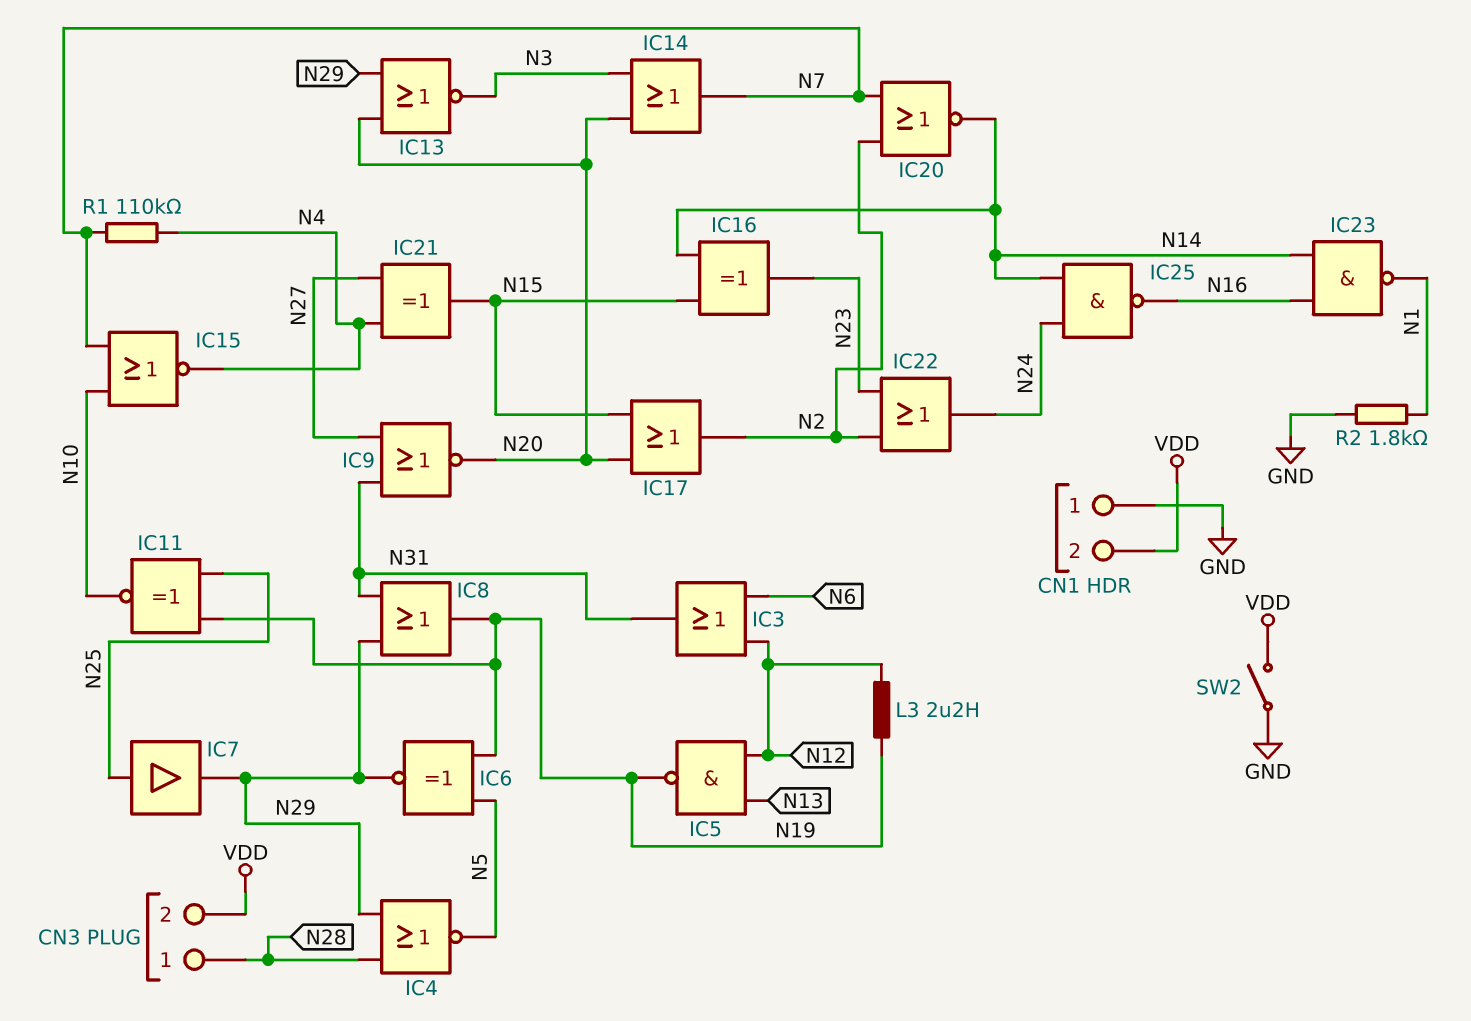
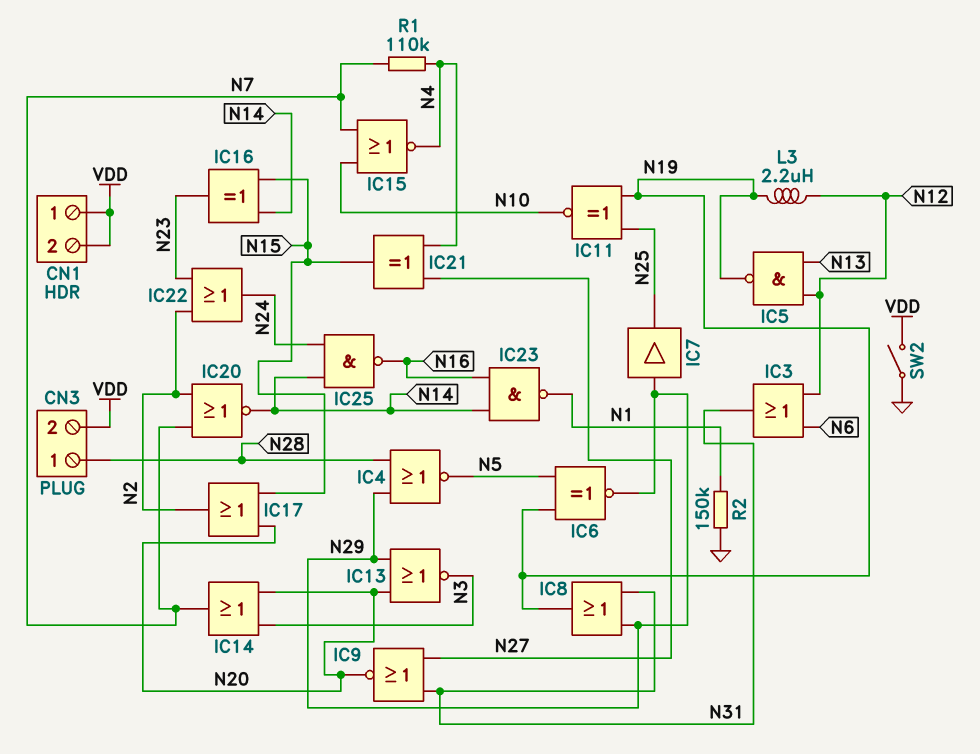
CN1 pin 1: GND -> VDD
IC7: buffer (in N25, out N29) -> buffer (in N29, out N25)
R2: 1.8k (GND, N1) -> 150k (GND, N1)

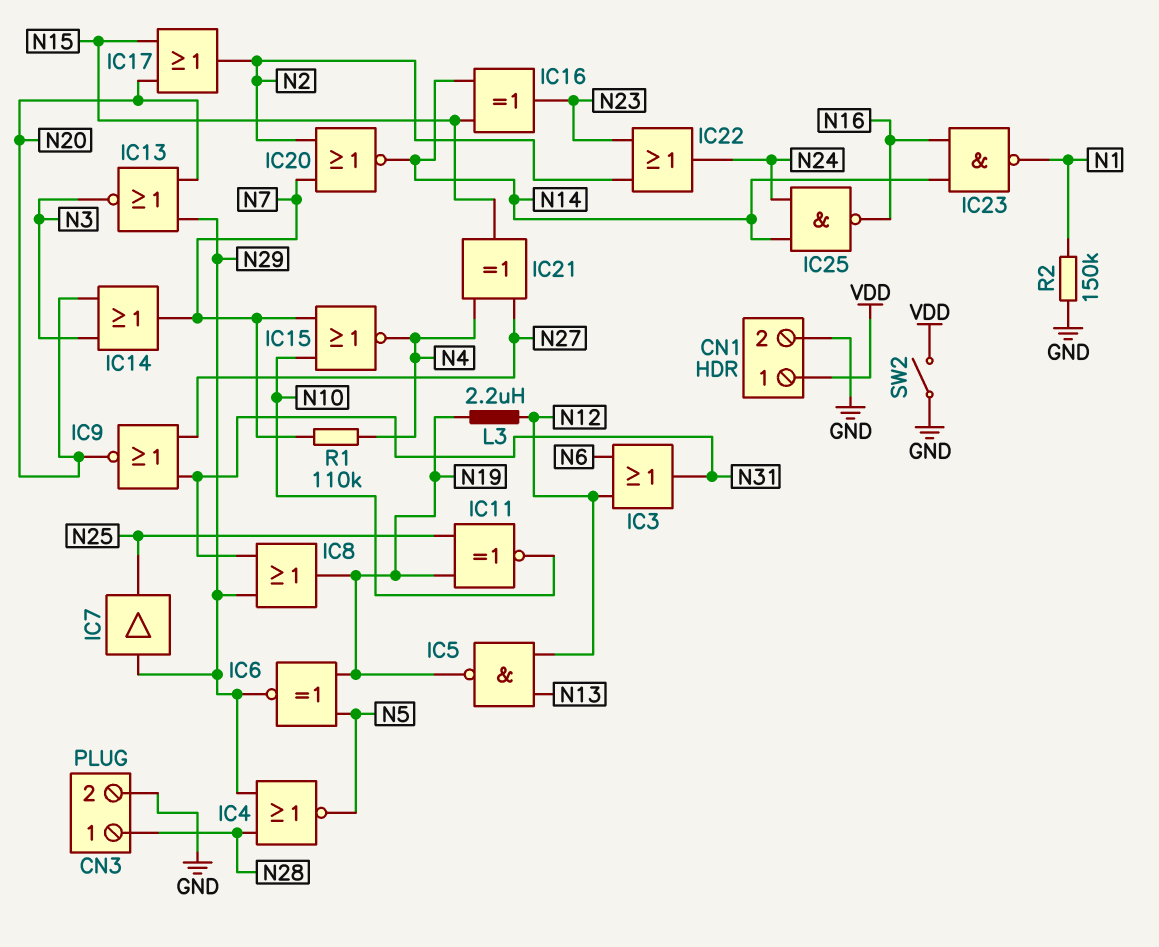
CN1 pin 2: VDD -> GND
CN3 pin 2: VDD -> GND

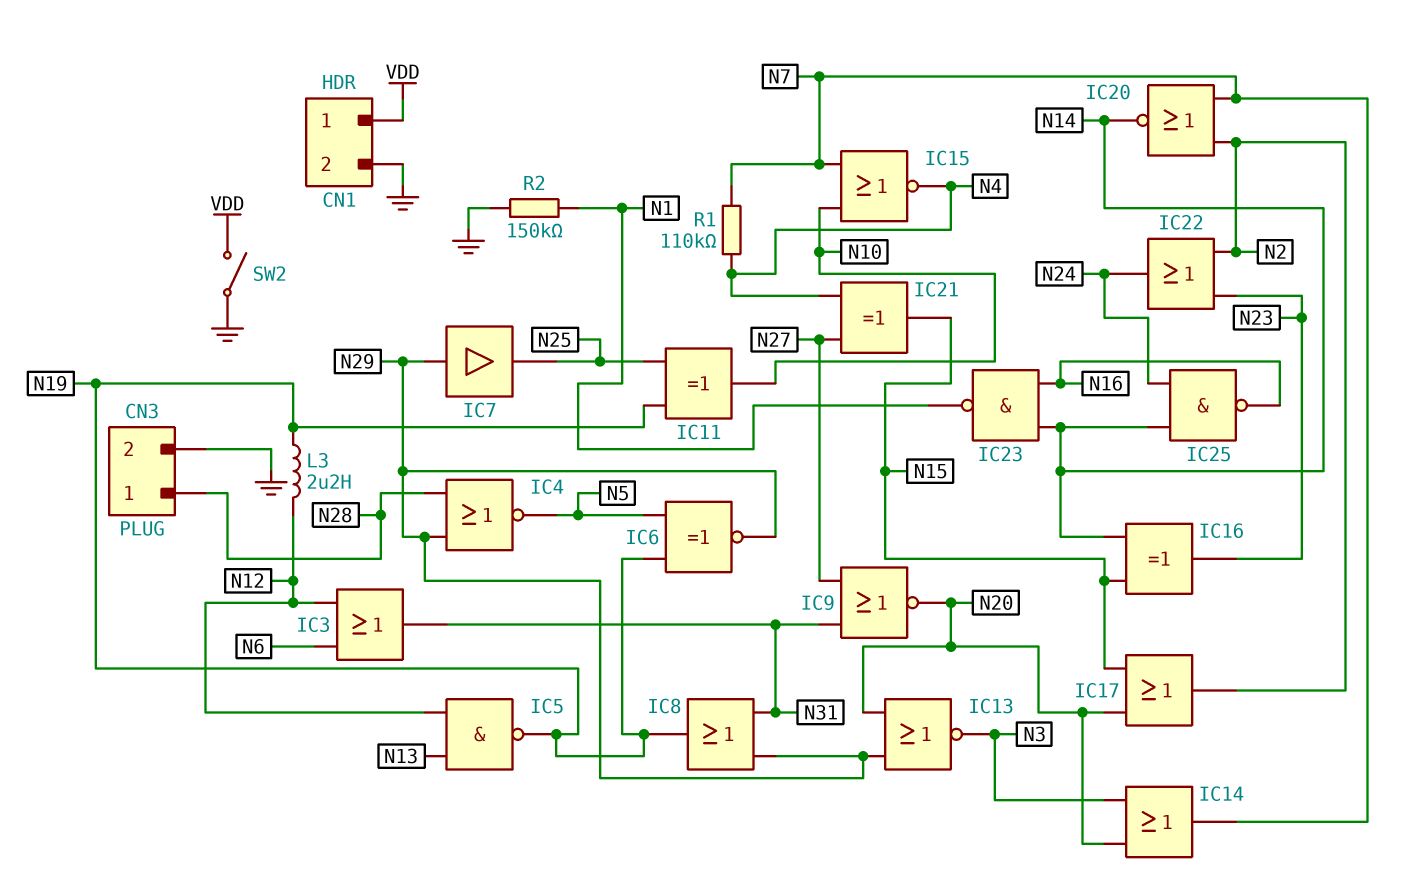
IC11: XNOR (in N19, in N25, out N10) -> XOR (in N19, in N25, out N10)

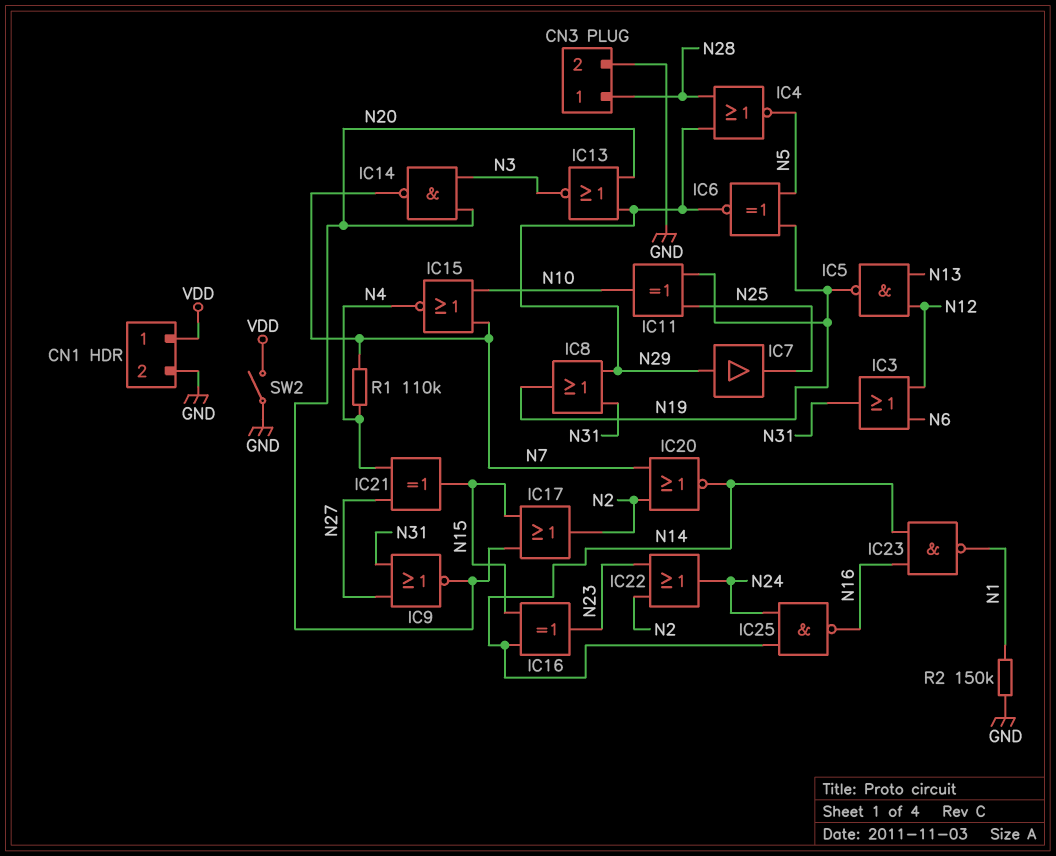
IC14: OR (in N3, in N20, out N7) -> NAND (in N3, in N20, out N7)
L3: 2.2uH (N12, N19) -> none

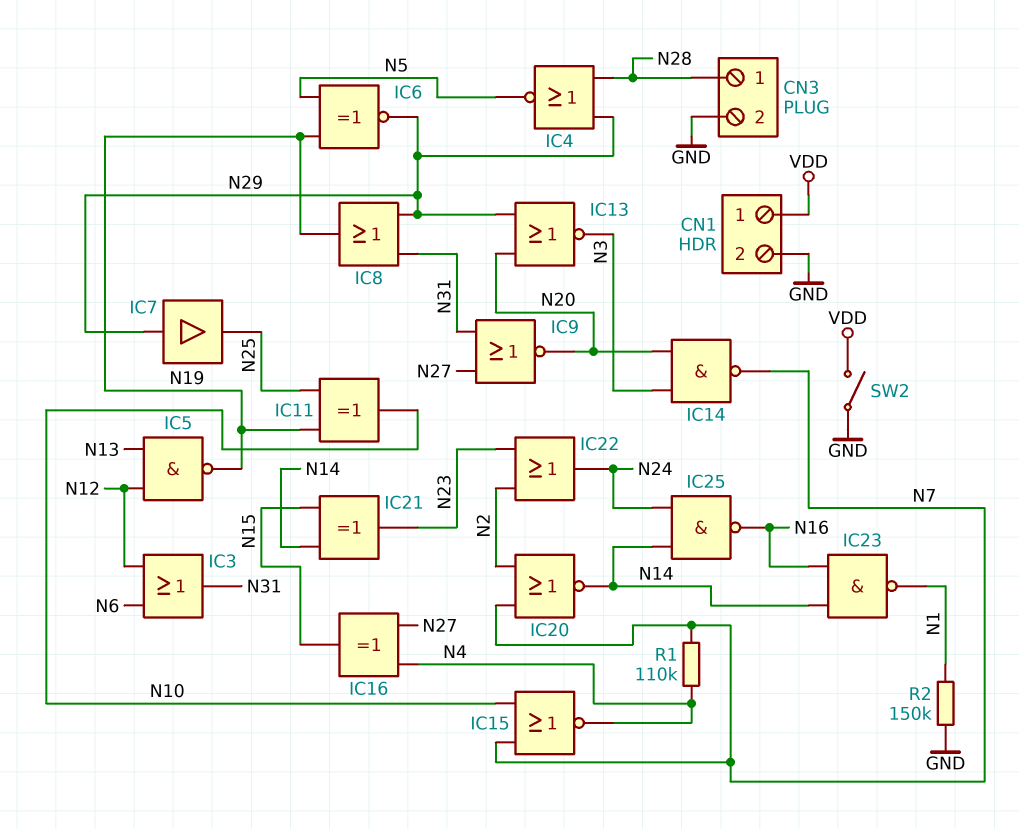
IC16: XOR (in N14, in N15, out N23) -> XOR (in N4, in N27, out N15)
IC17: OR (in N15, in N20, out N2) -> none
IC21: XOR (in N4, in N27, out N15) -> XOR (in N14, in N15, out N23)

